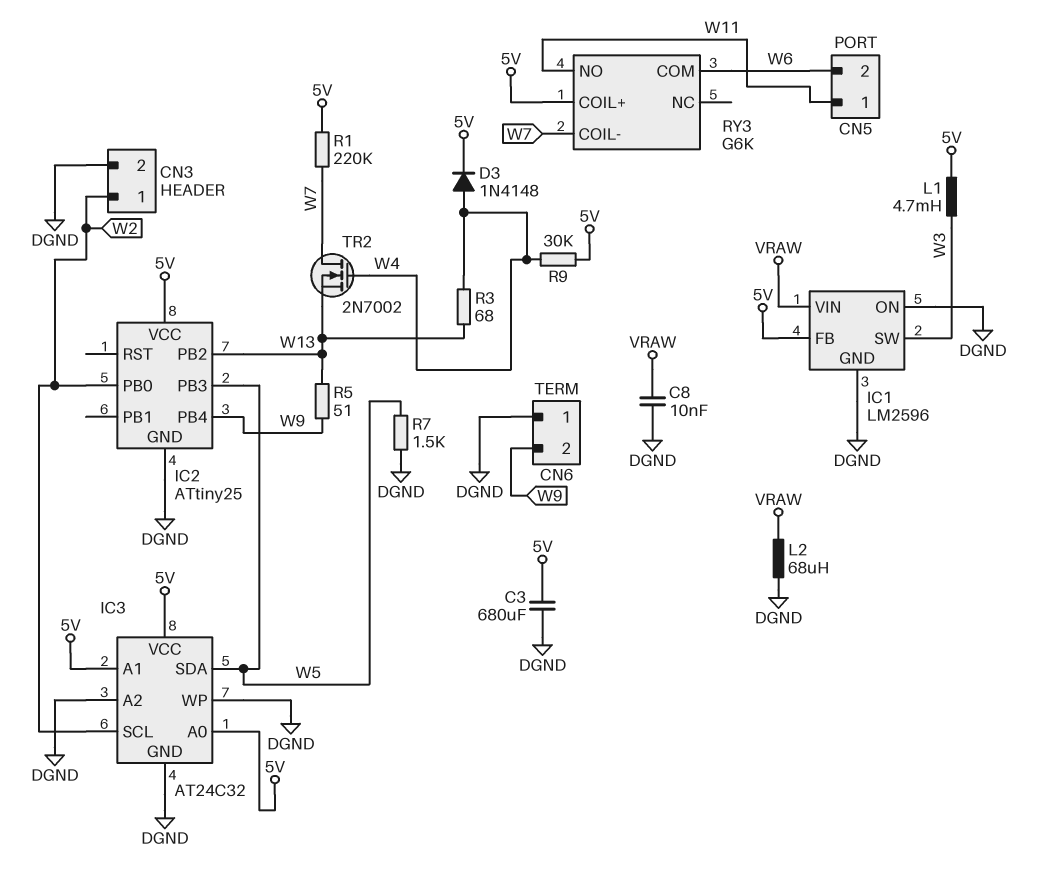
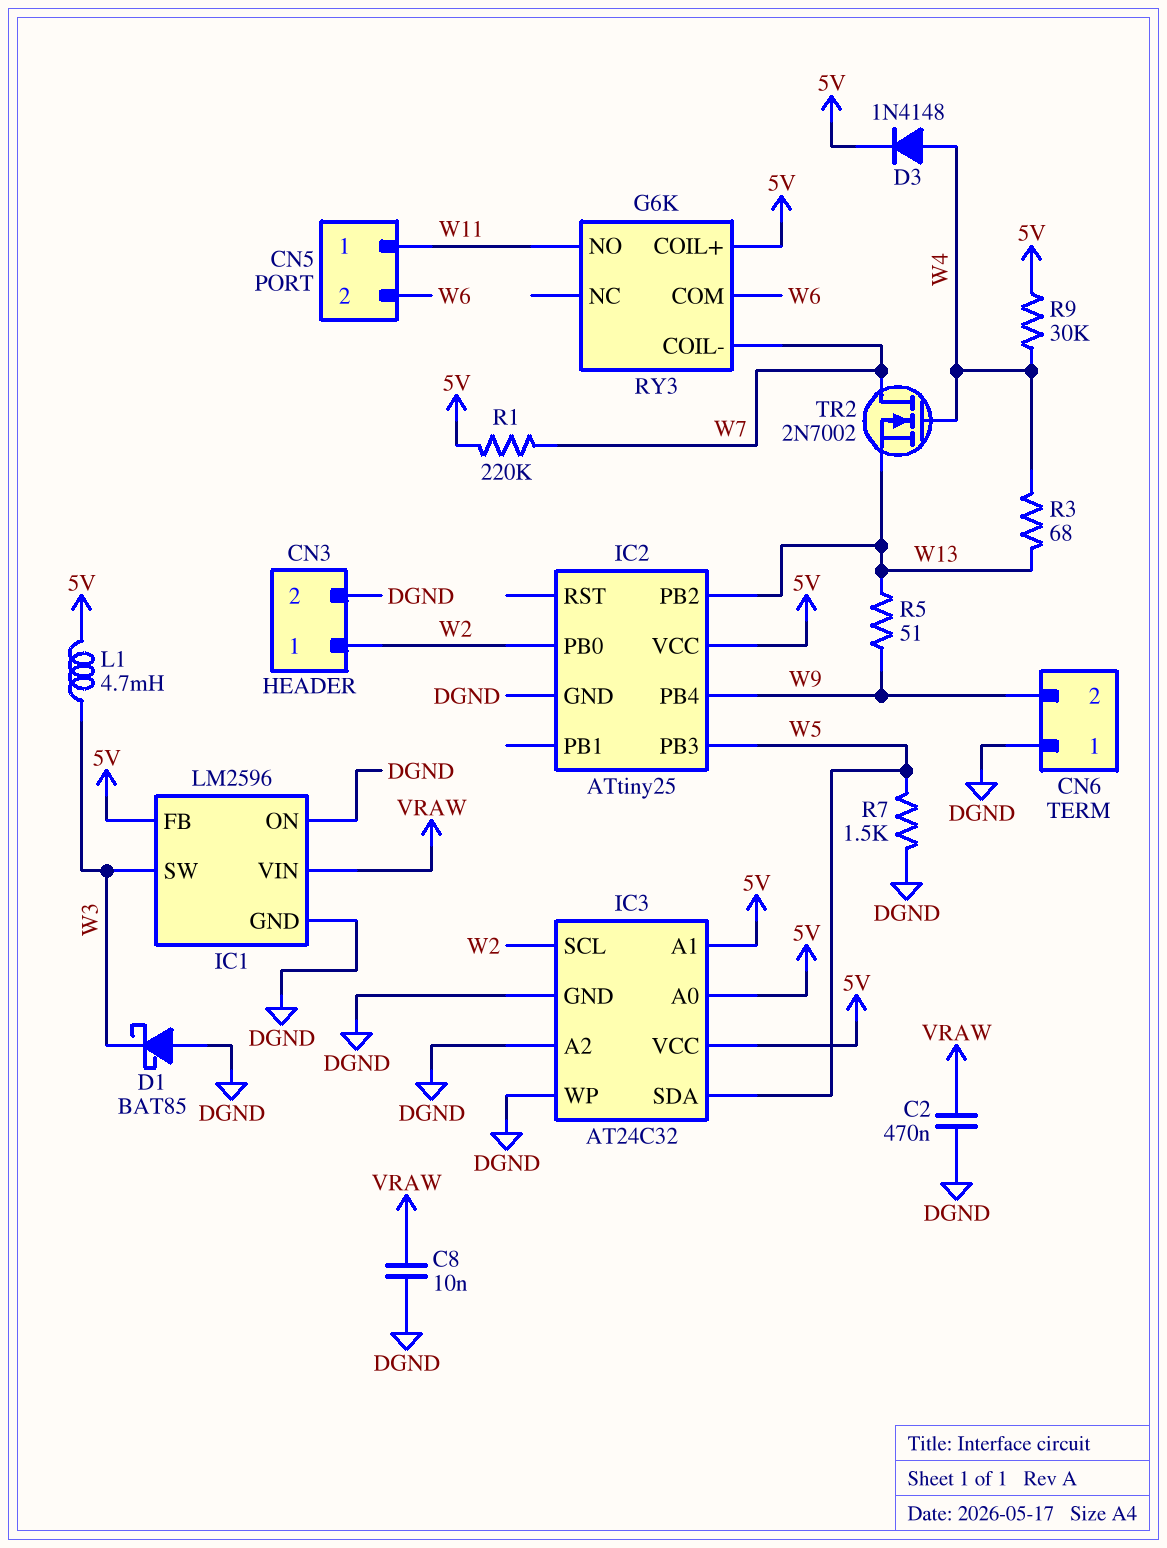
C2: none -> 470nF (DGND, VRAW)
C3: 680uF (5V, DGND) -> none
D1: none -> schottky BAT85 (A DGND, K W3)
L2: 68uH (DGND, VRAW) -> none

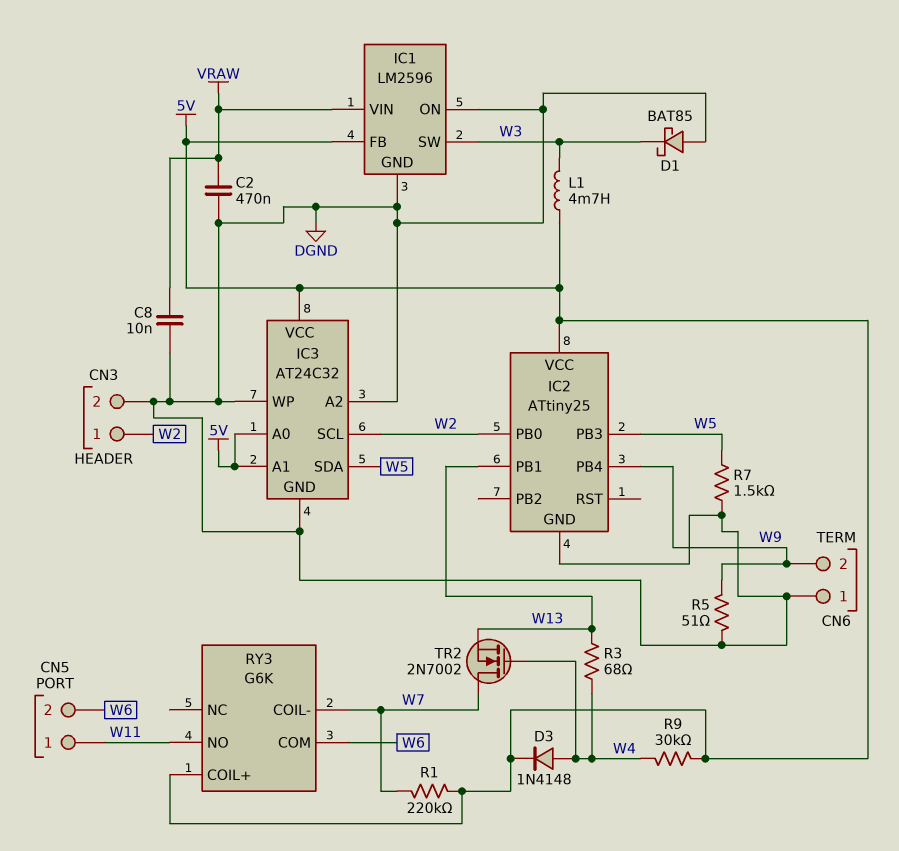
IC2 pin PB1: none -> W13
IC2 pin PB2: W13 -> none
R5: 51 (W9, W13) -> 51 (DGND, W9)

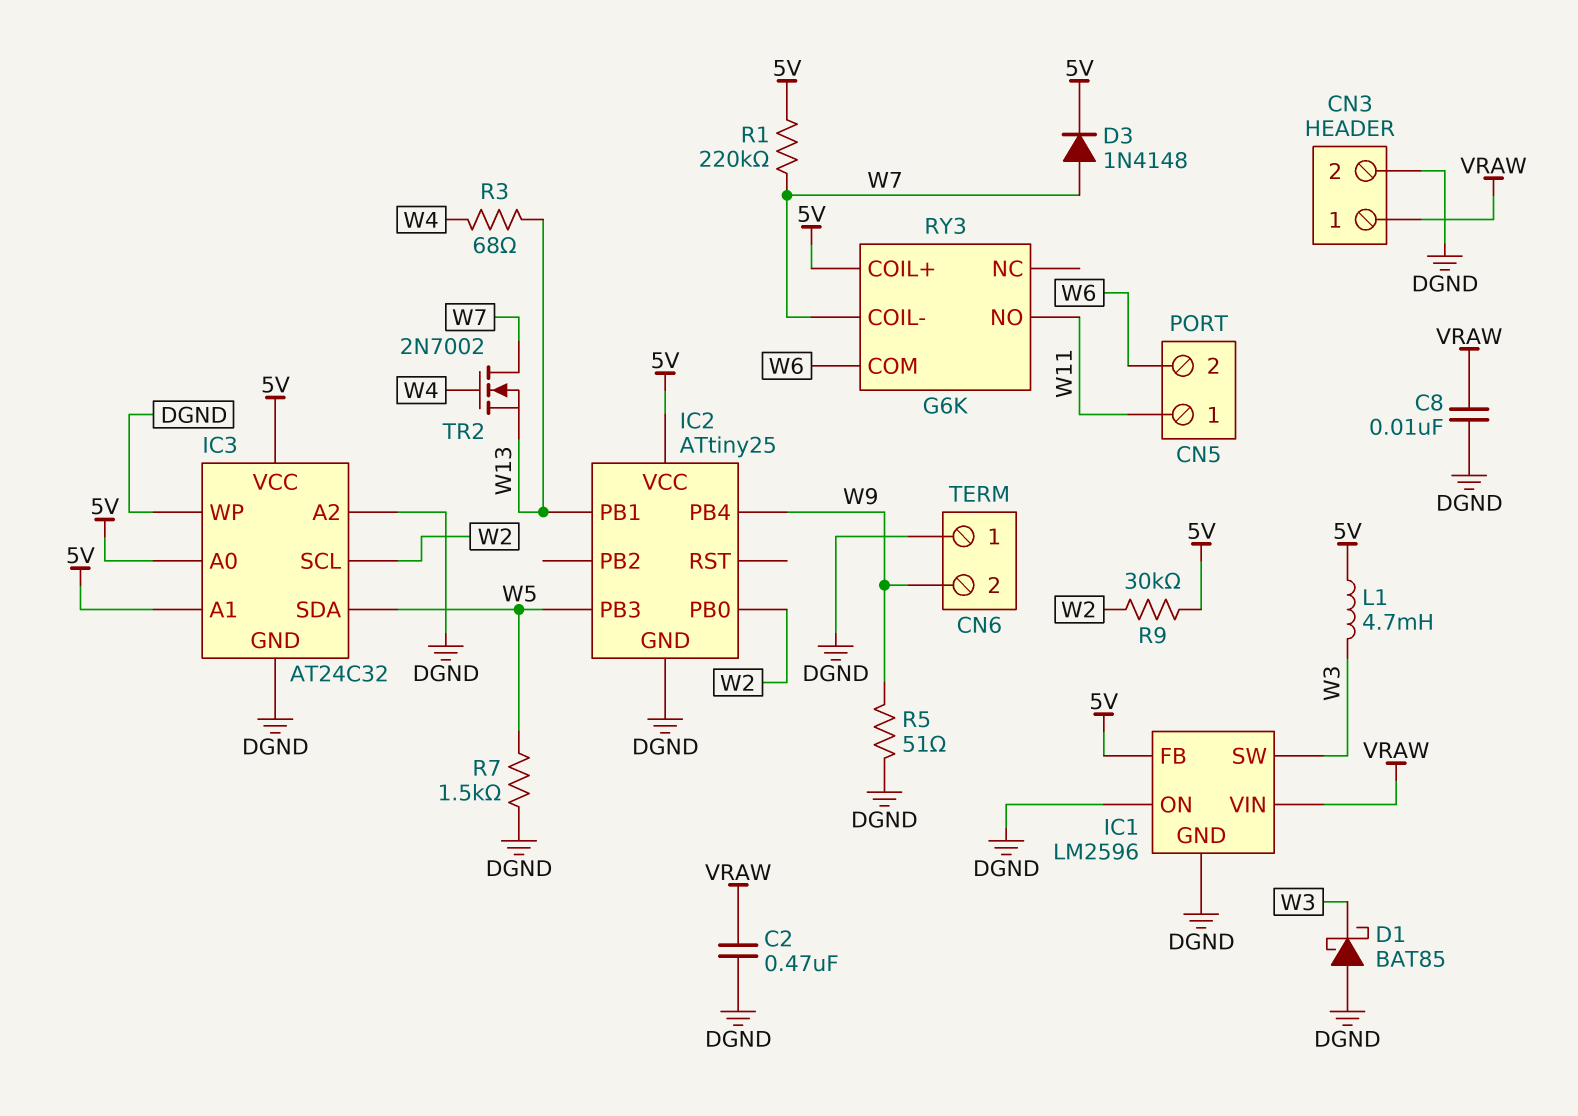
CN3 pin 1: W2 -> VRAW
D3: diode 1N4148 (A W4, K 5V) -> diode 1N4148 (A W7, K 5V)
R9: 30k (5V, W4) -> 30k (5V, W2)

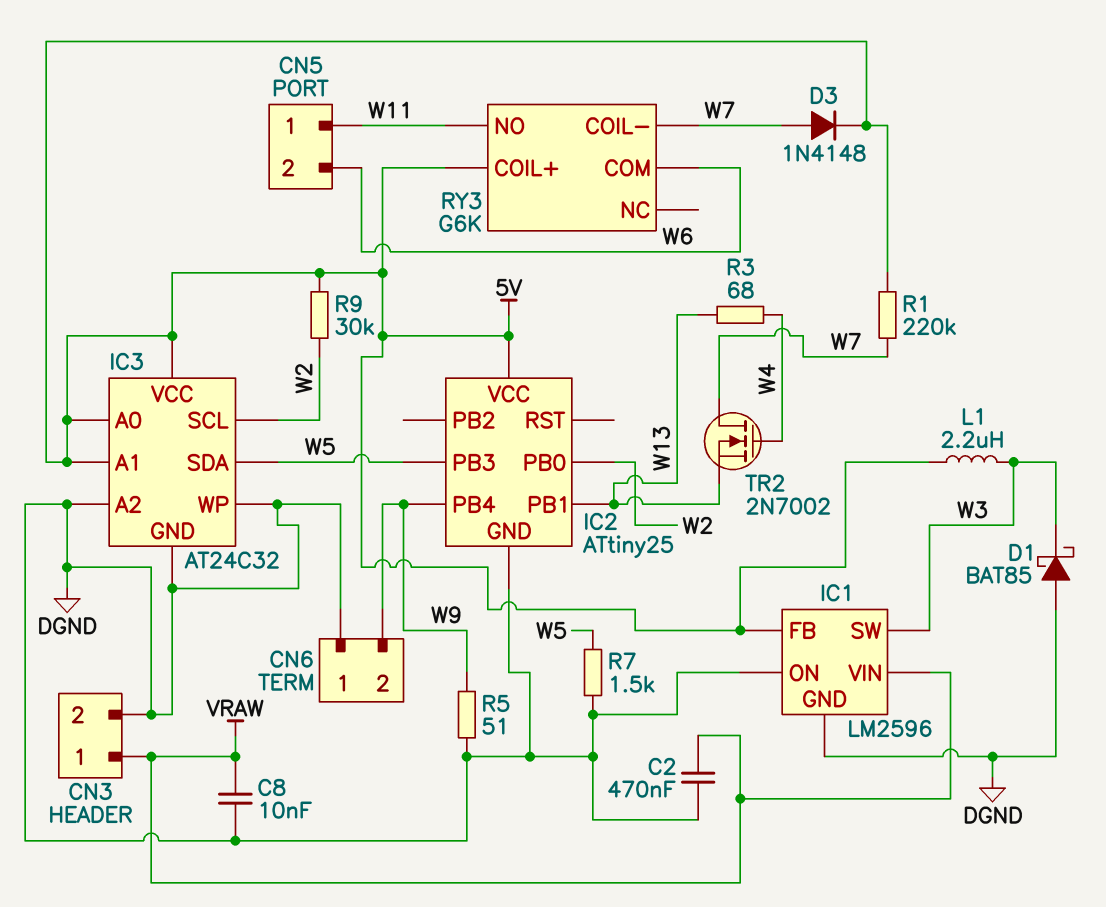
L1: 4.7mH (5V, W3) -> 2.2uH (5V, W3)

